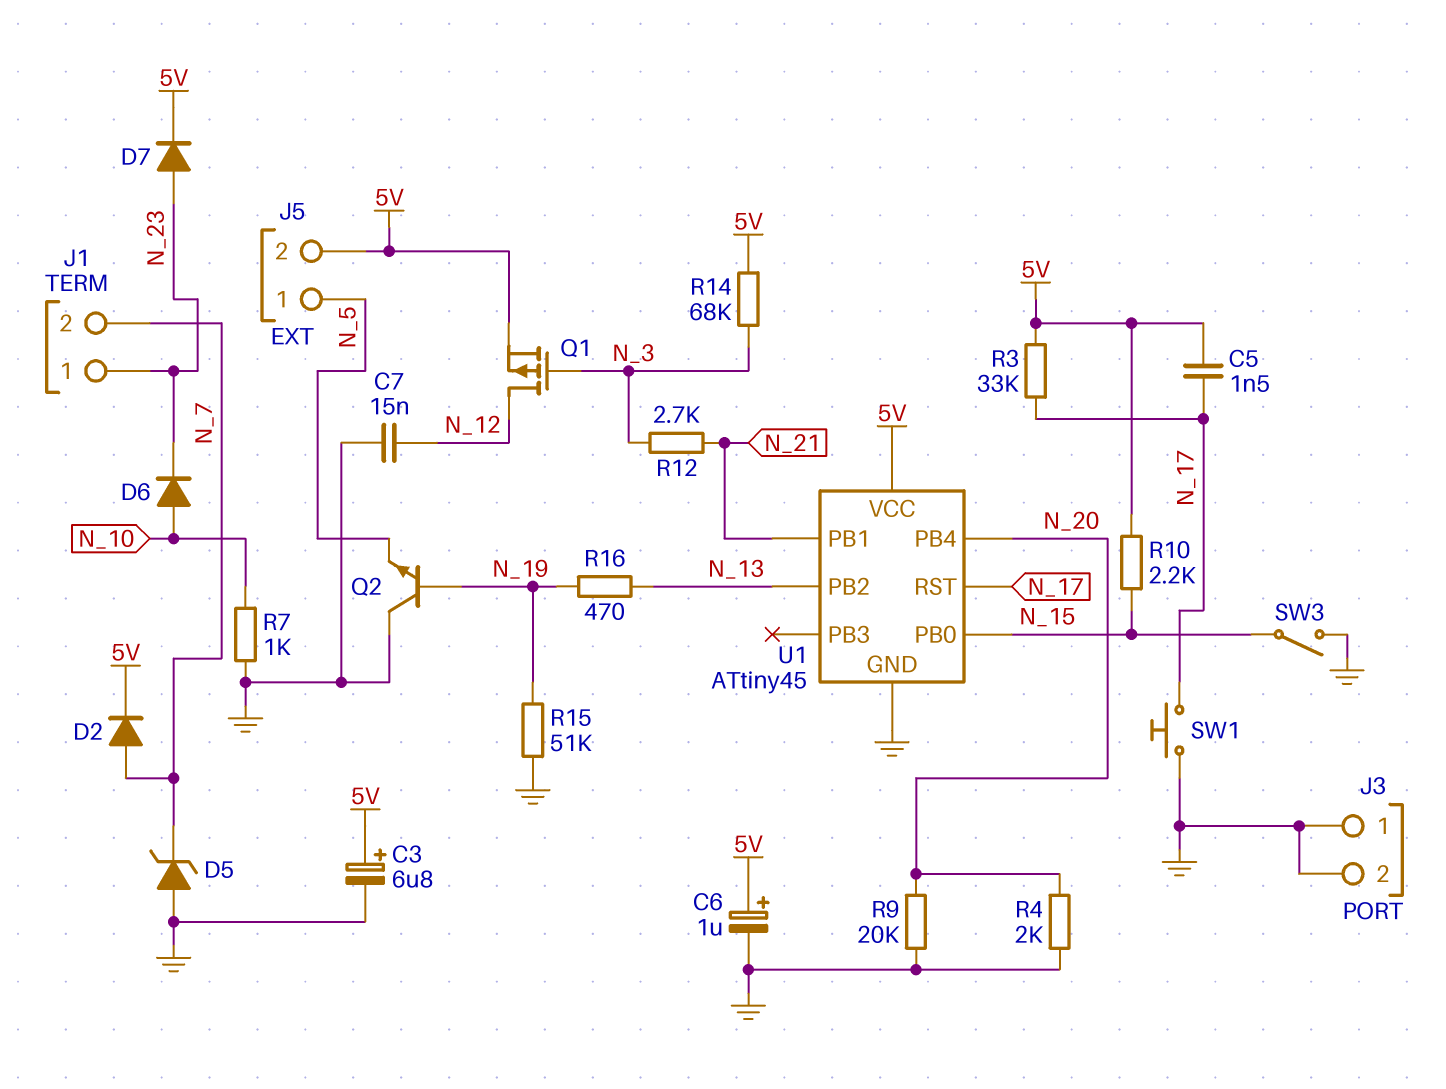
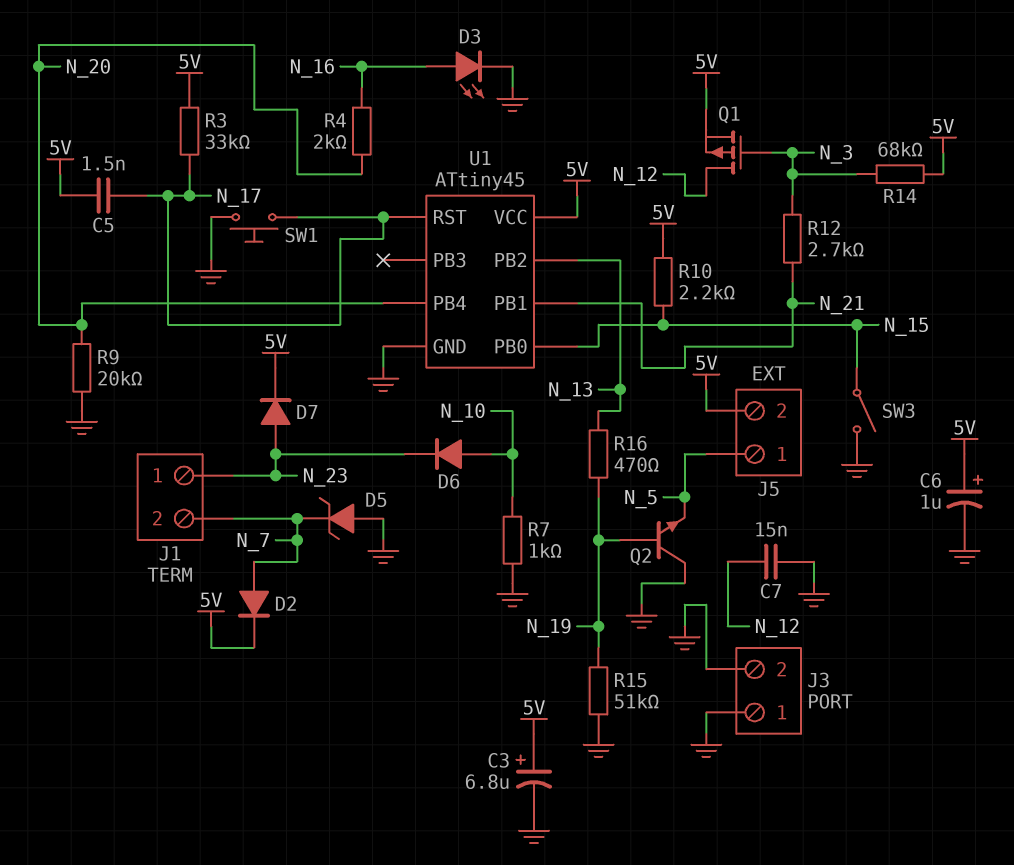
D3: none -> LED (A N_16, K GND)
R4: 2k (GND, N_20) -> 2k (N_16, N_20)

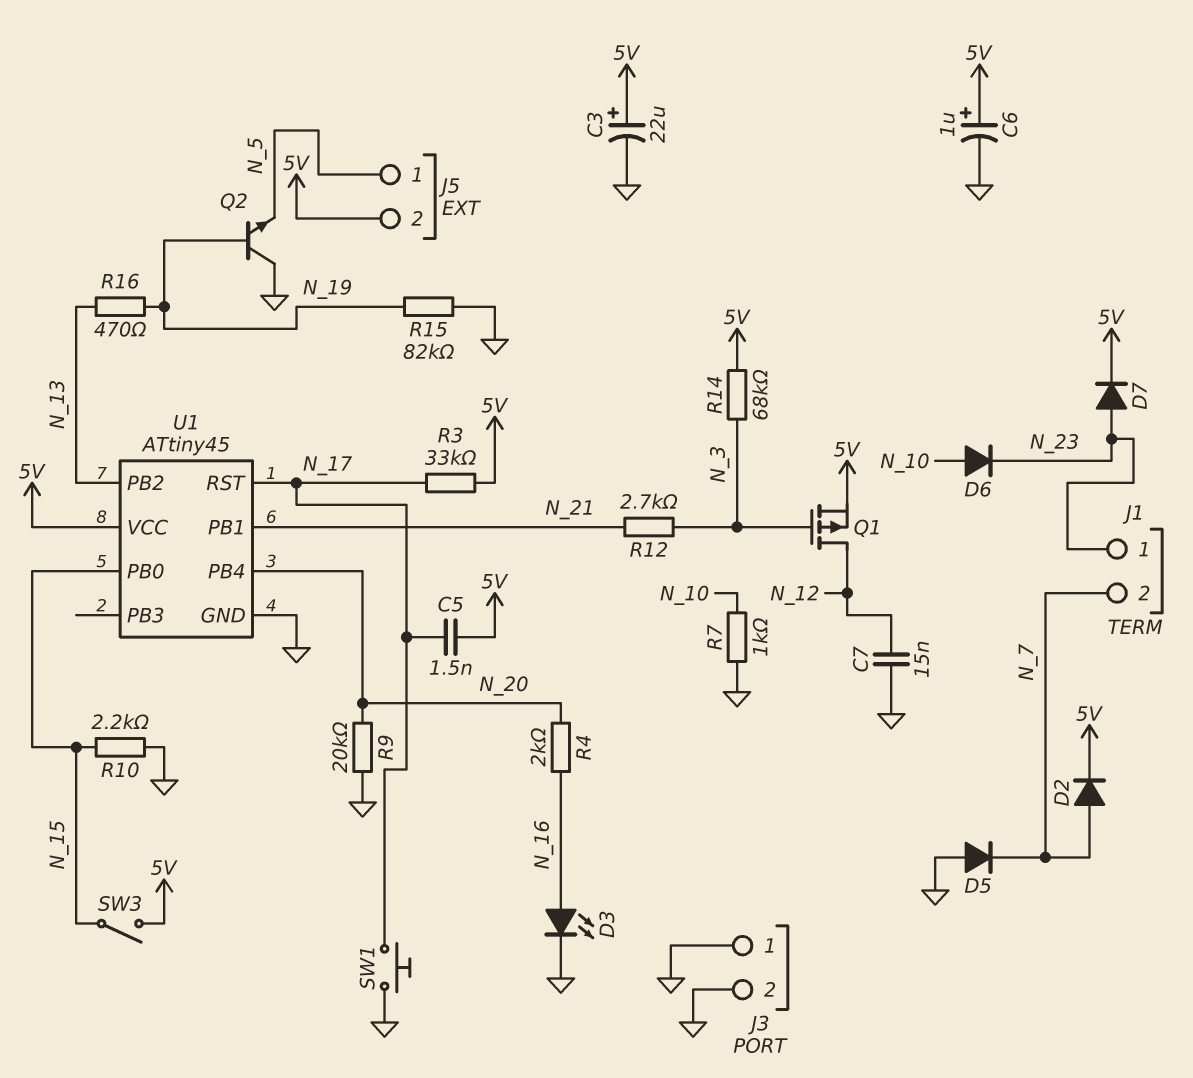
C3: 6.8uF (plus 5V, minus GND) -> 22uF (plus 5V, minus GND)
D5: zener (A GND, K N_7) -> diode (A GND, K N_7)
R10: 2.2k (5V, N_15) -> 2.2k (GND, N_15)
R15: 51k (GND, N_19) -> 82k (GND, N_19)
SW3: switch (GND, N_15) -> switch (5V, N_15)

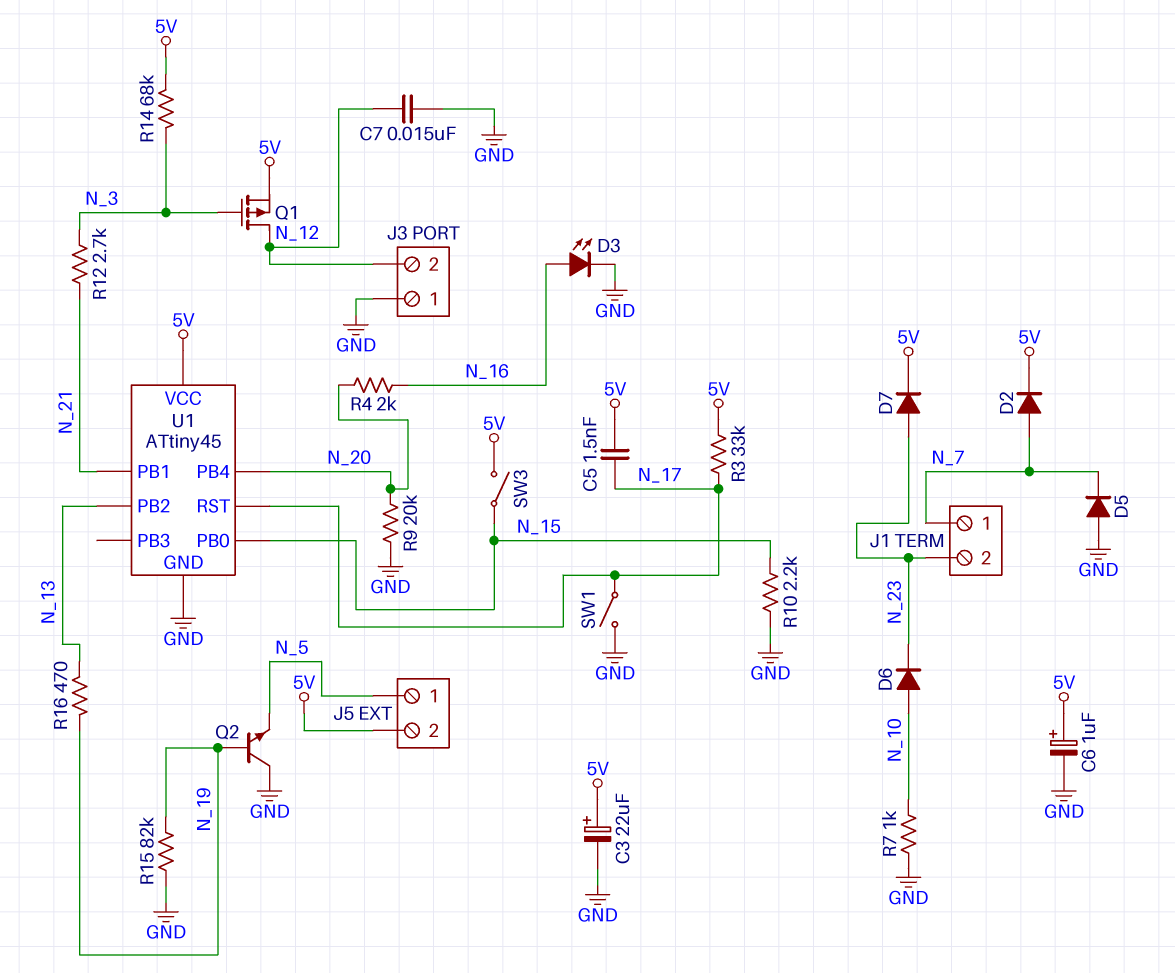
J1 pin 1: N_23 -> N_7
J1 pin 2: N_7 -> N_23
J3 pin 2: GND -> N_12
SW1: button (GND, N_17) -> switch (GND, N_17)

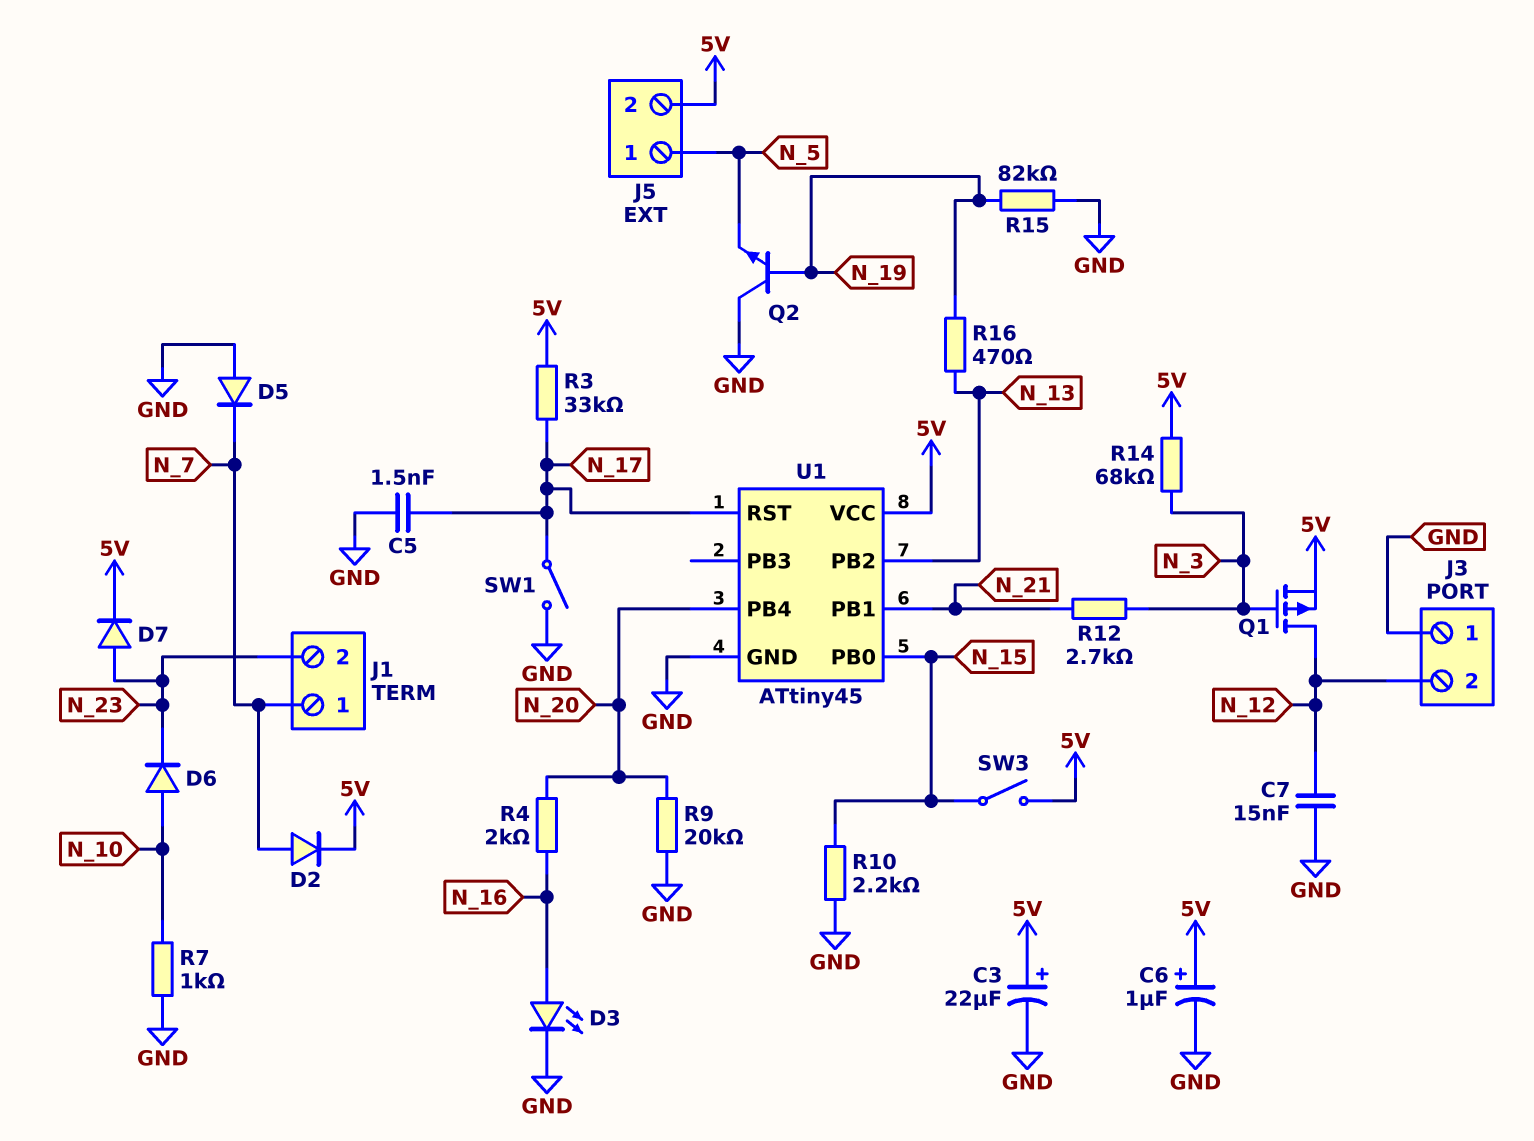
C5: 1.5nF (5V, N_17) -> 1.5nF (GND, N_17)

